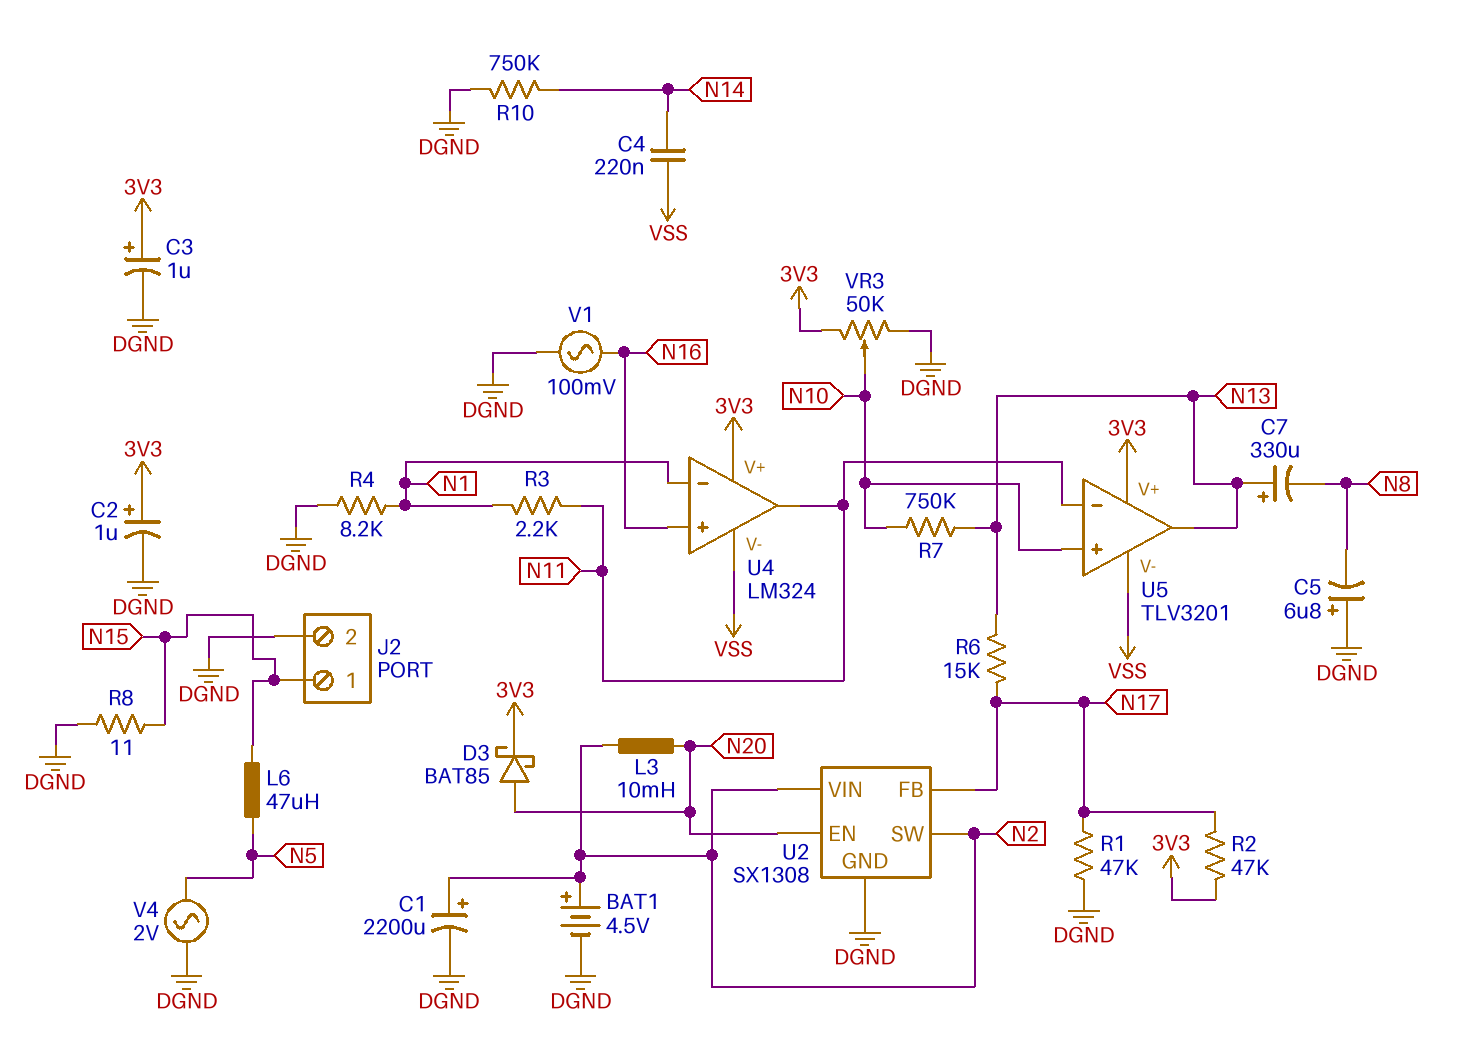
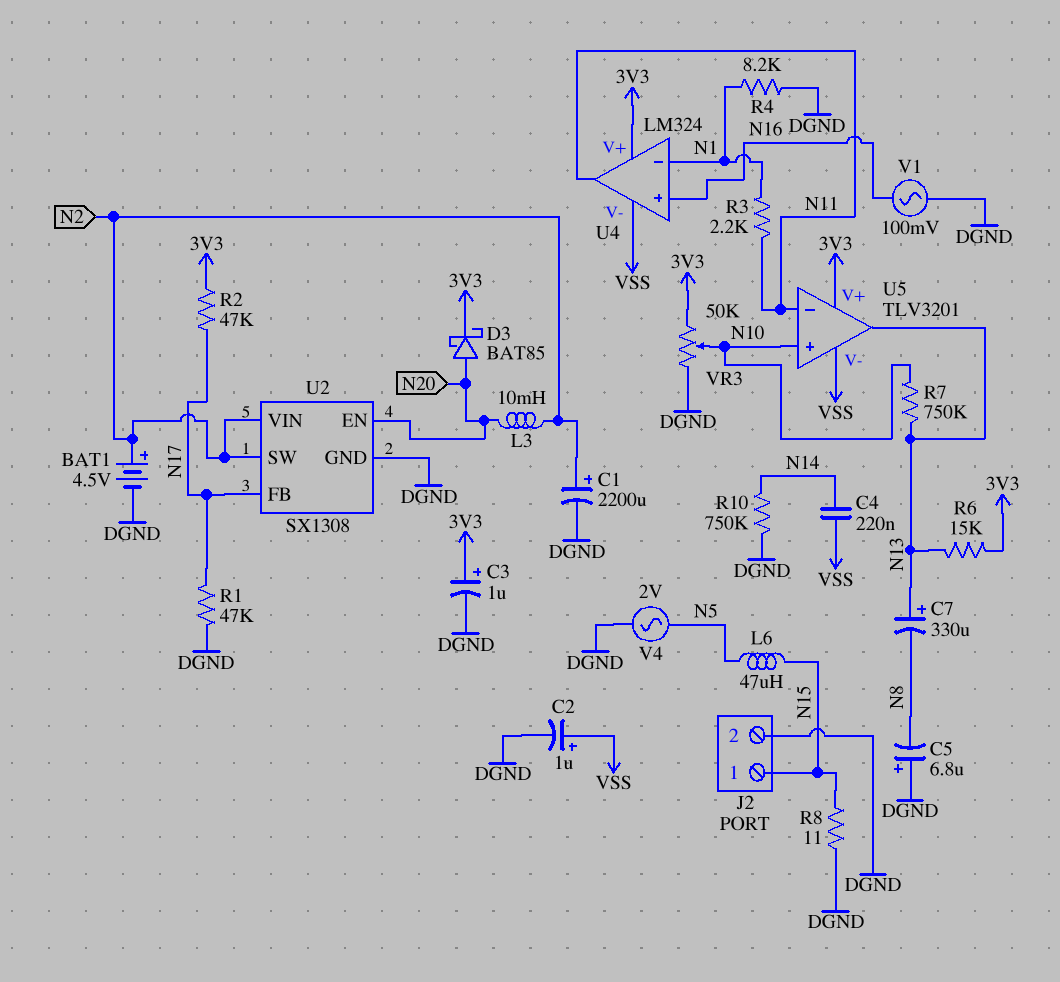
C2: 1uF (plus 3V3, minus DGND) -> 1uF (plus VSS, minus DGND)
R6: 15k (N13, N17) -> 15k (3V3, N13)

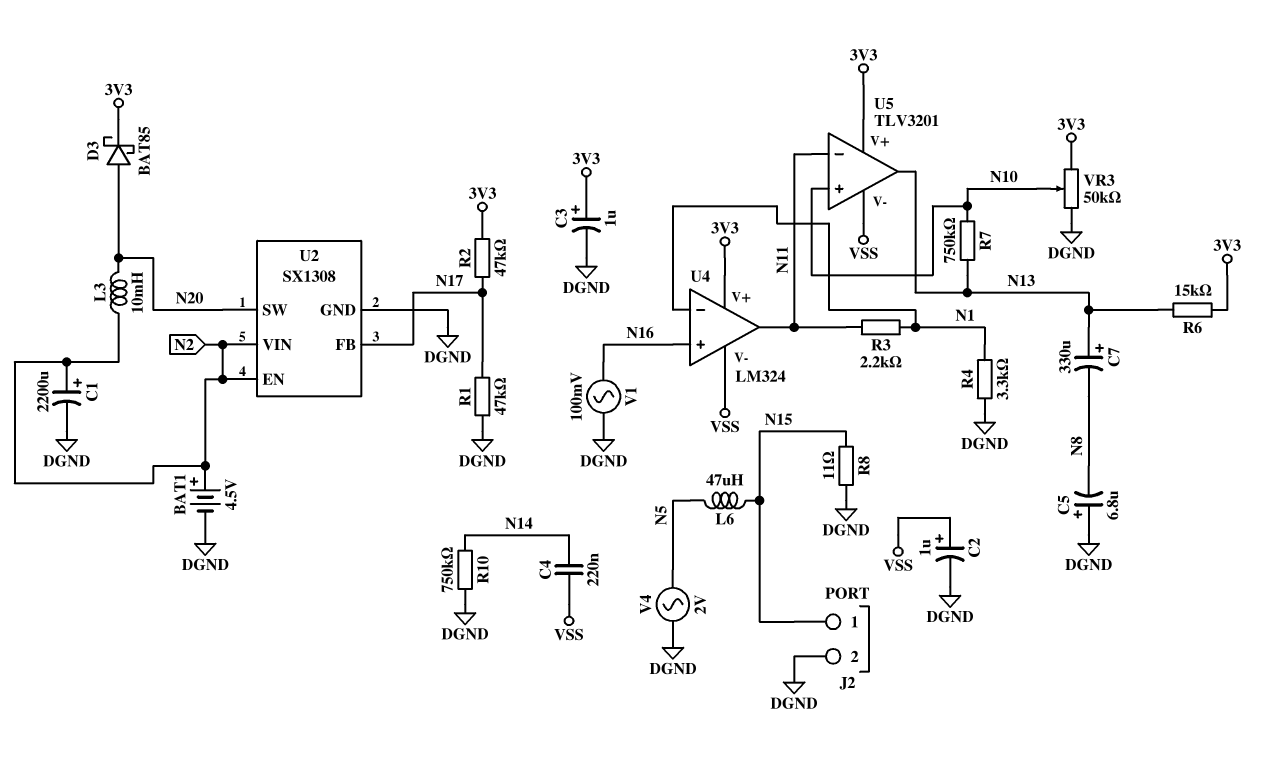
R4: 8.2k (DGND, N1) -> 3.3k (DGND, N1)
U2 pin EN: N20 -> N2
U2 pin SW: N2 -> N20

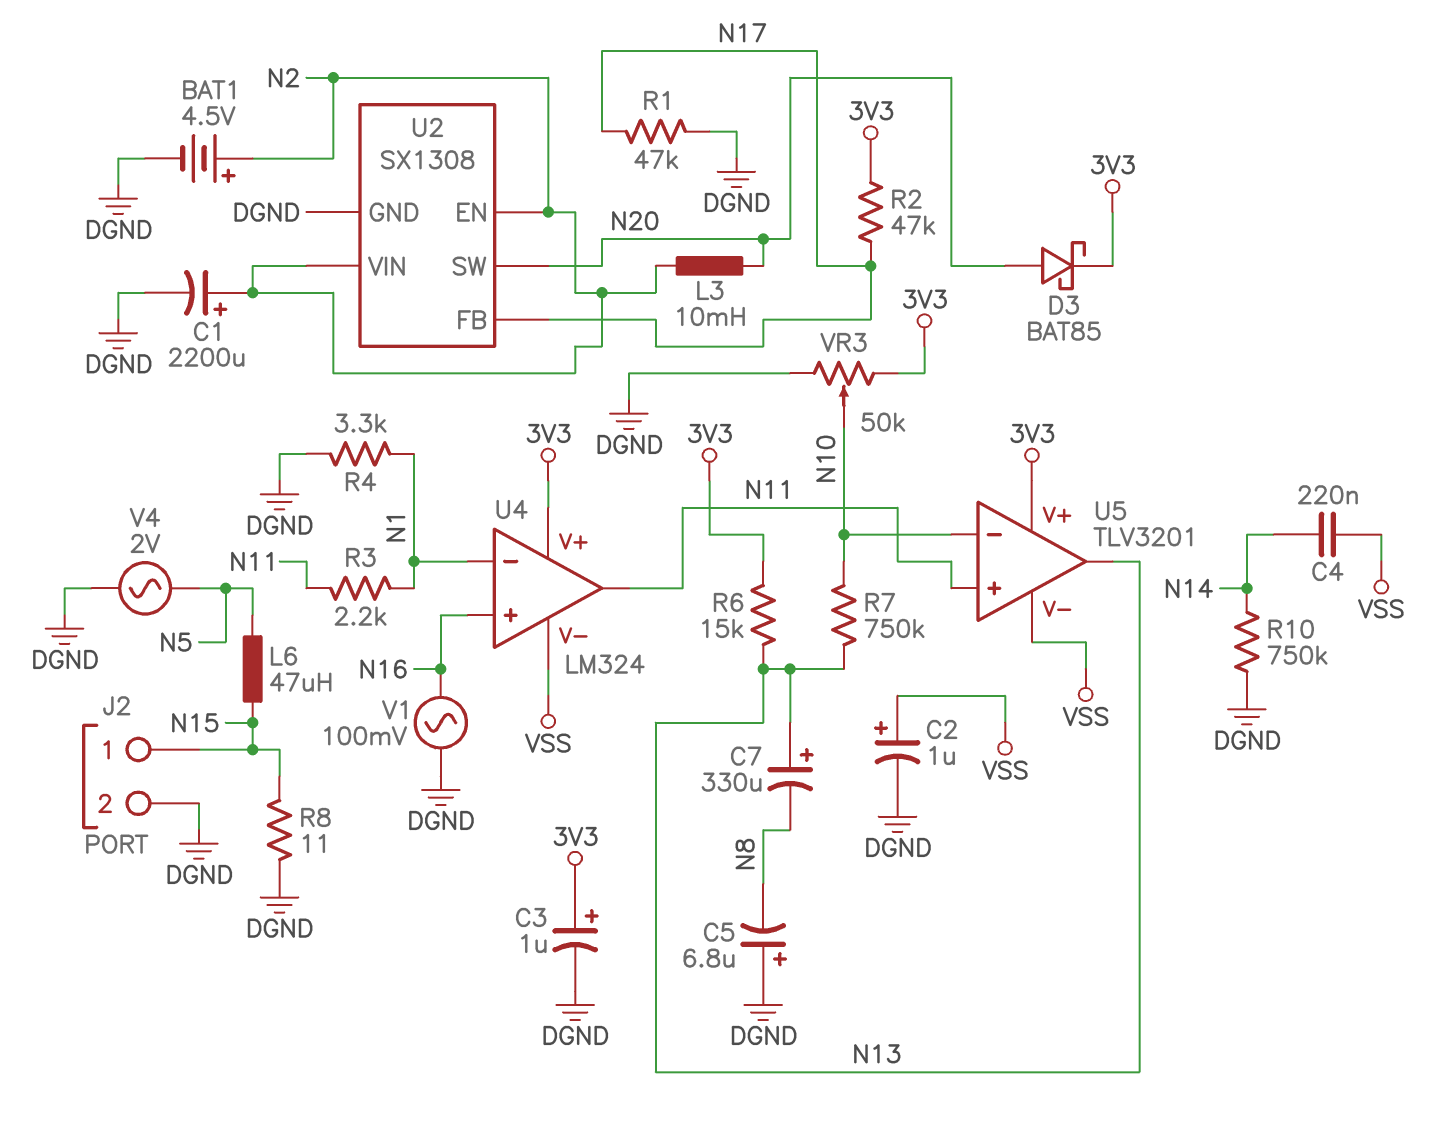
U5 pin in+: N10 -> N11
U5 pin in-: N11 -> N10

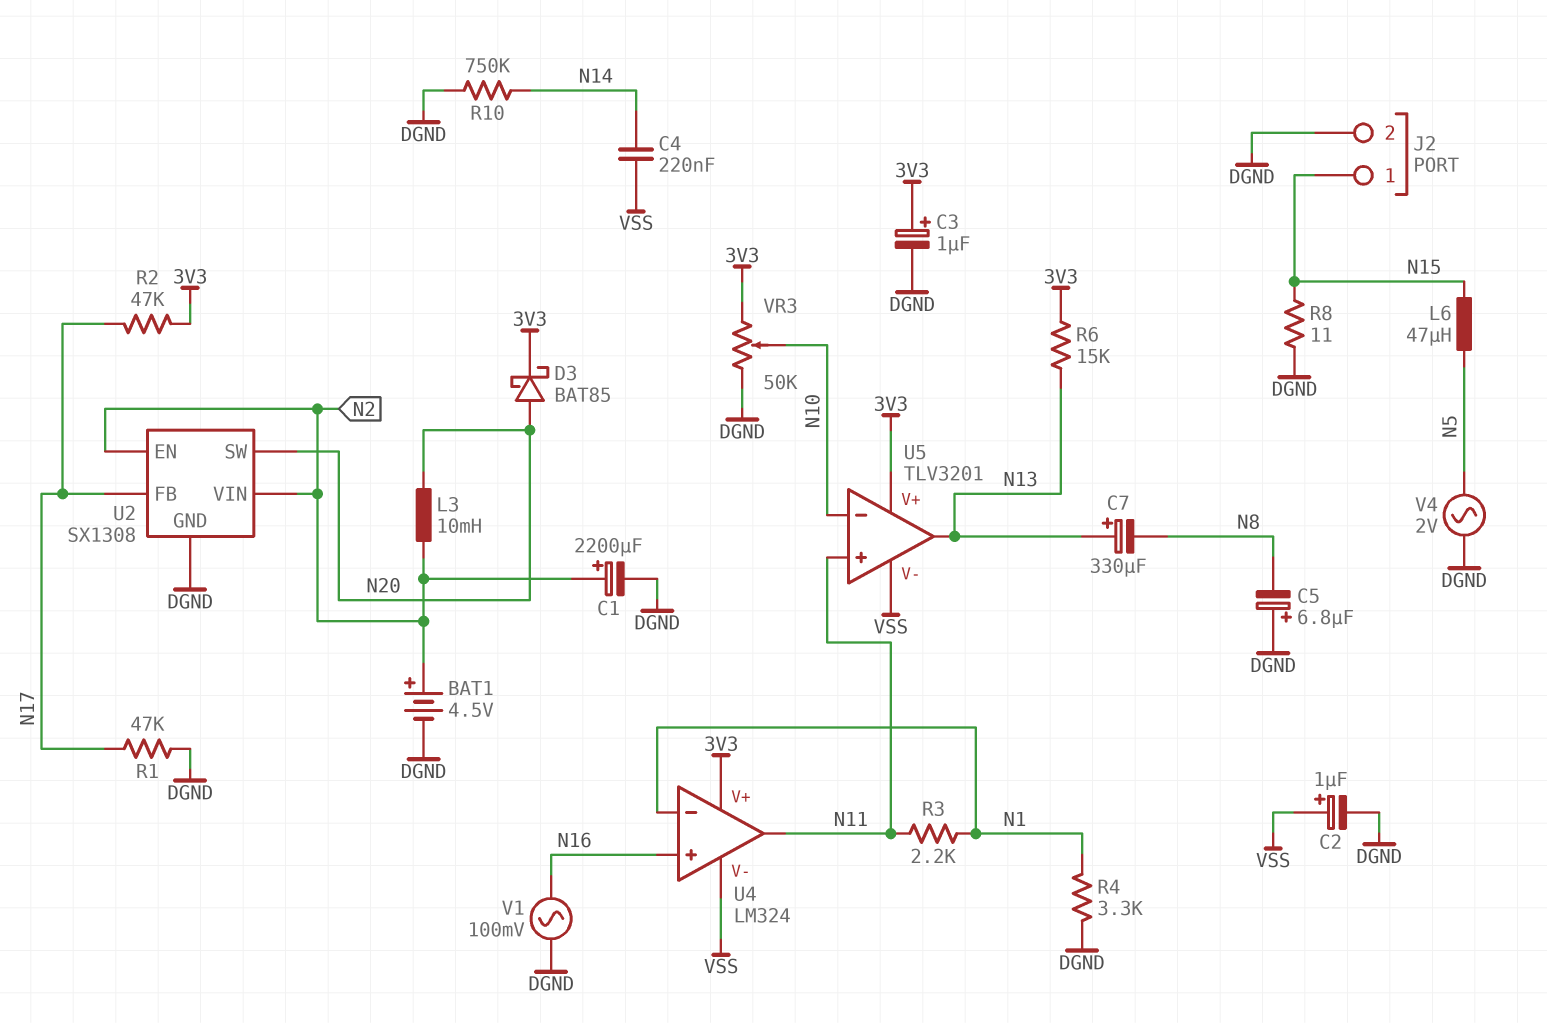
R7: 750k (N10, N13) -> none

